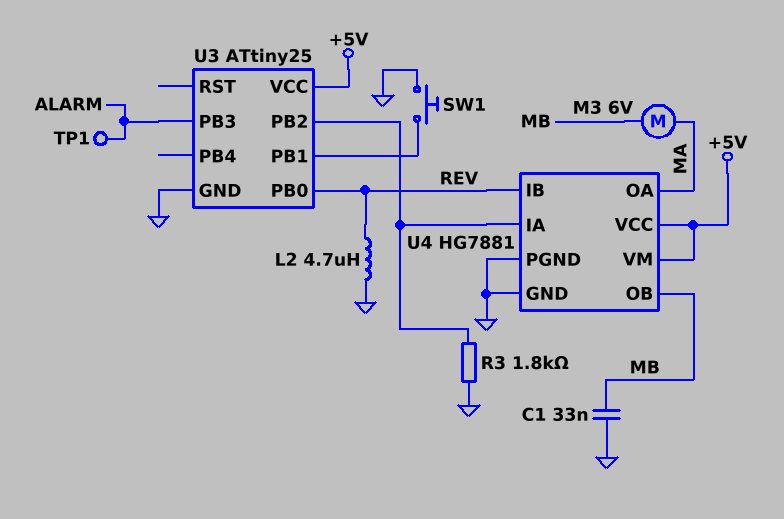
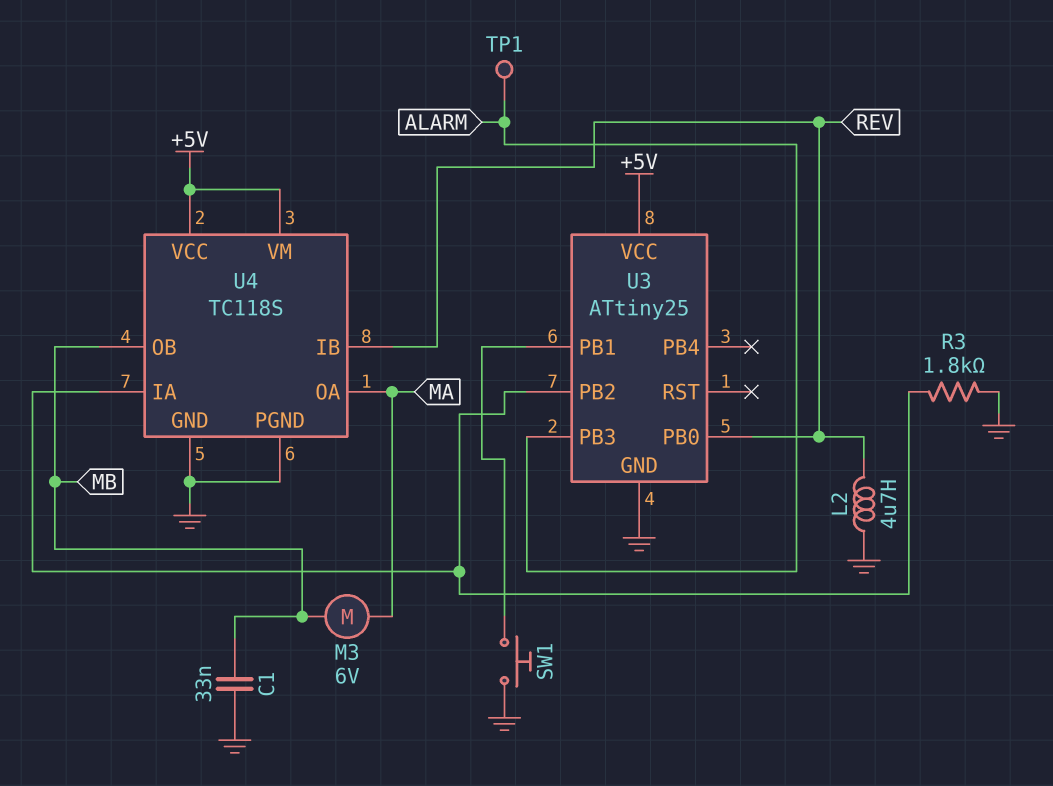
U4: HG7881 -> TC118S

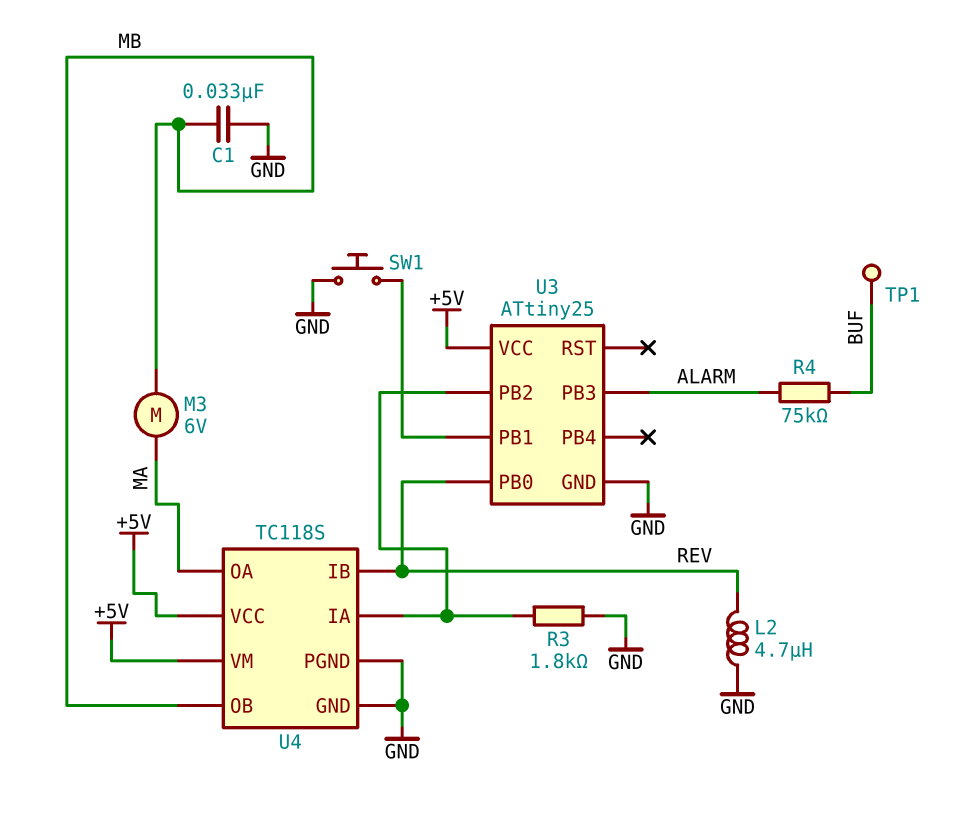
R4: none -> 75k (ALARM, BUF)
TP1: test point (ALARM) -> test point (BUF)

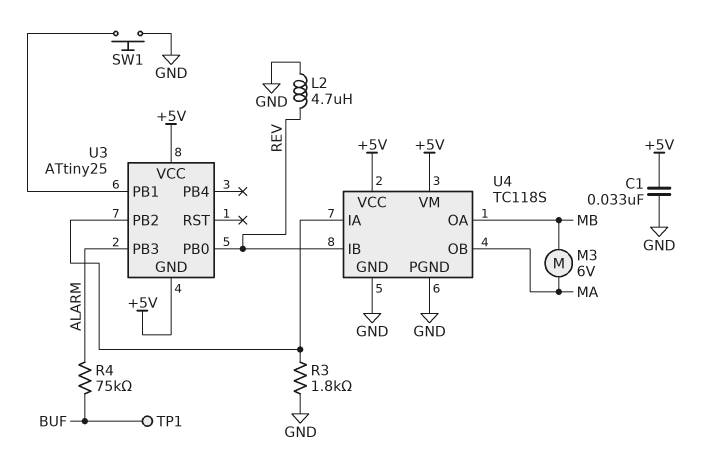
C1: 33nF (GND, MB) -> 33nF (+5V, GND)
U3 pin GND: GND -> +5V
U4 pin OA: MA -> MB
U4 pin OB: MB -> MA

